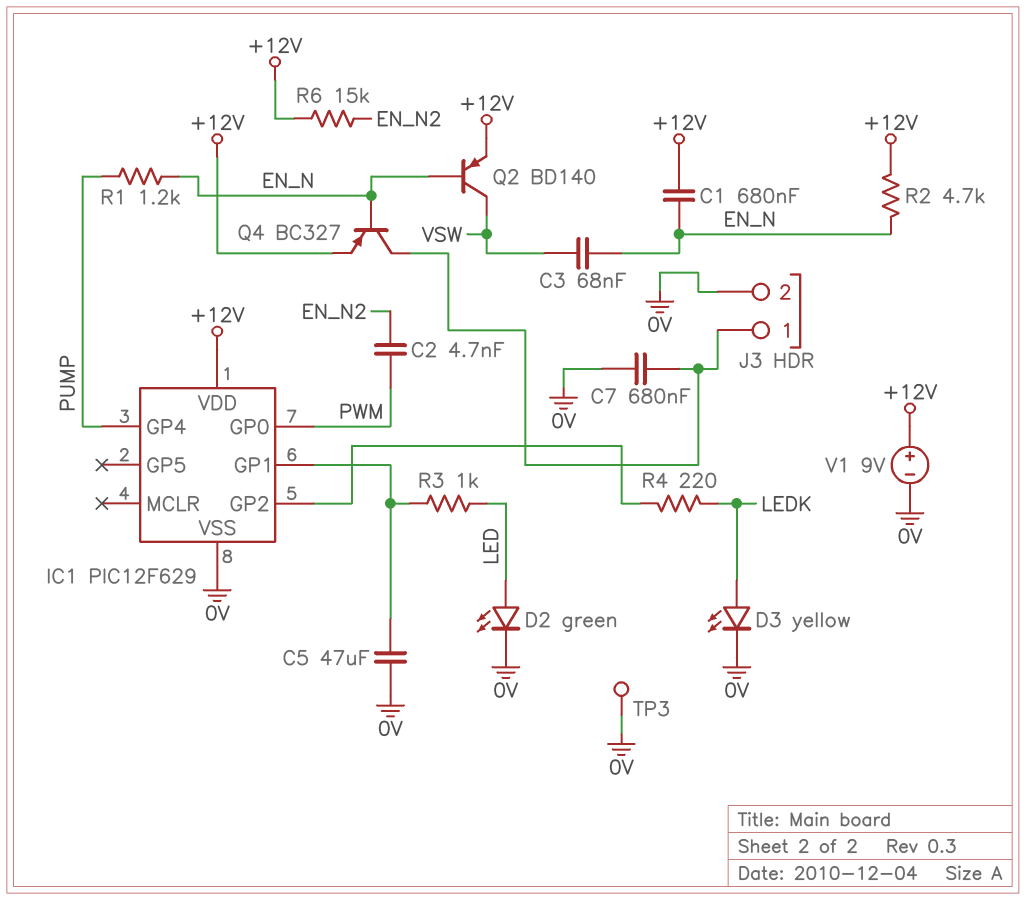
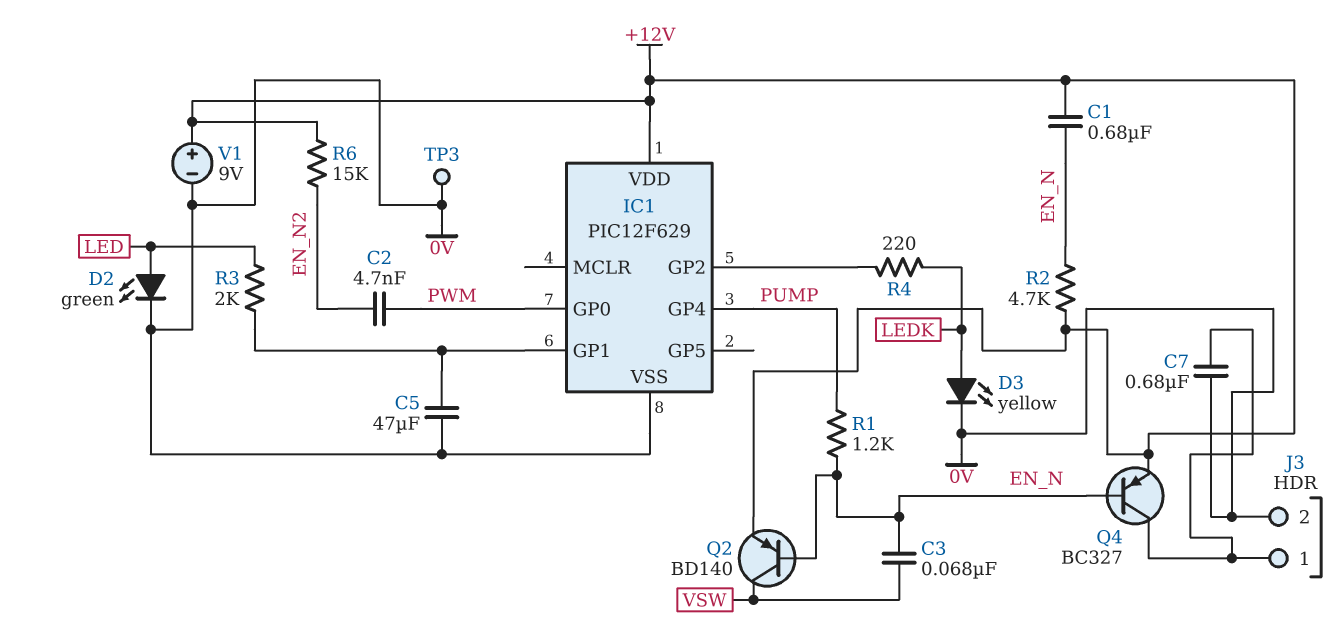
R3: 1k (IC1/GP1, LED) -> 2k (IC1/GP1, LED)

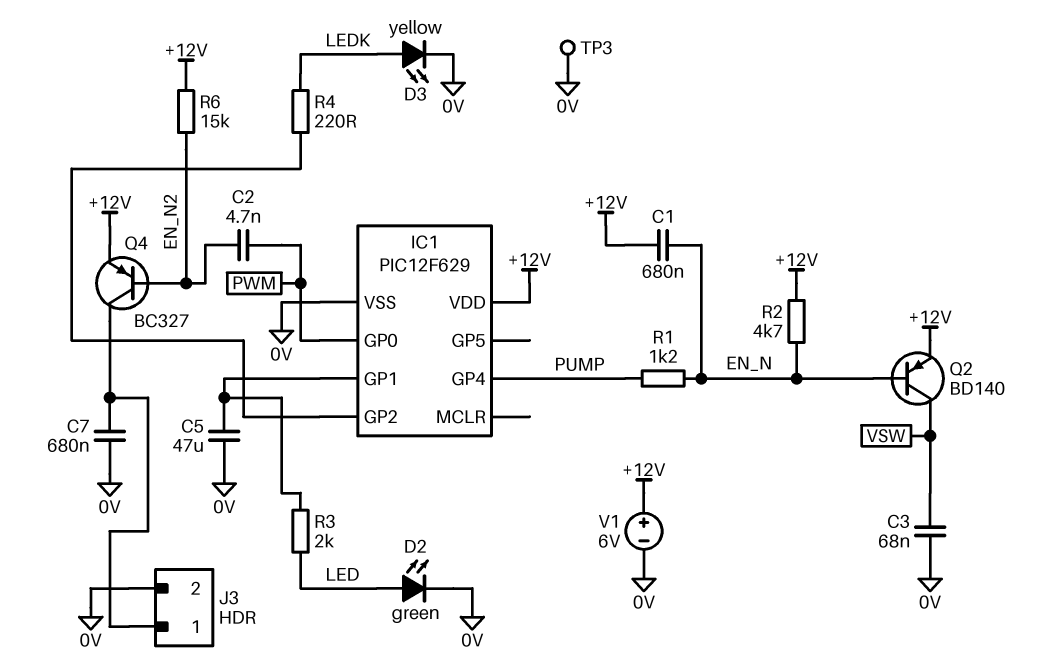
C3: 68nF (EN_N, VSW) -> 68nF (0V, VSW)
Q4: PNP BC327 (B EN_N, C J3/1, E +12V) -> PNP BC327 (B EN_N2, C J3/1, E +12V)
V1: 9V (plus +12V, minus 0V) -> 6V (plus +12V, minus 0V)

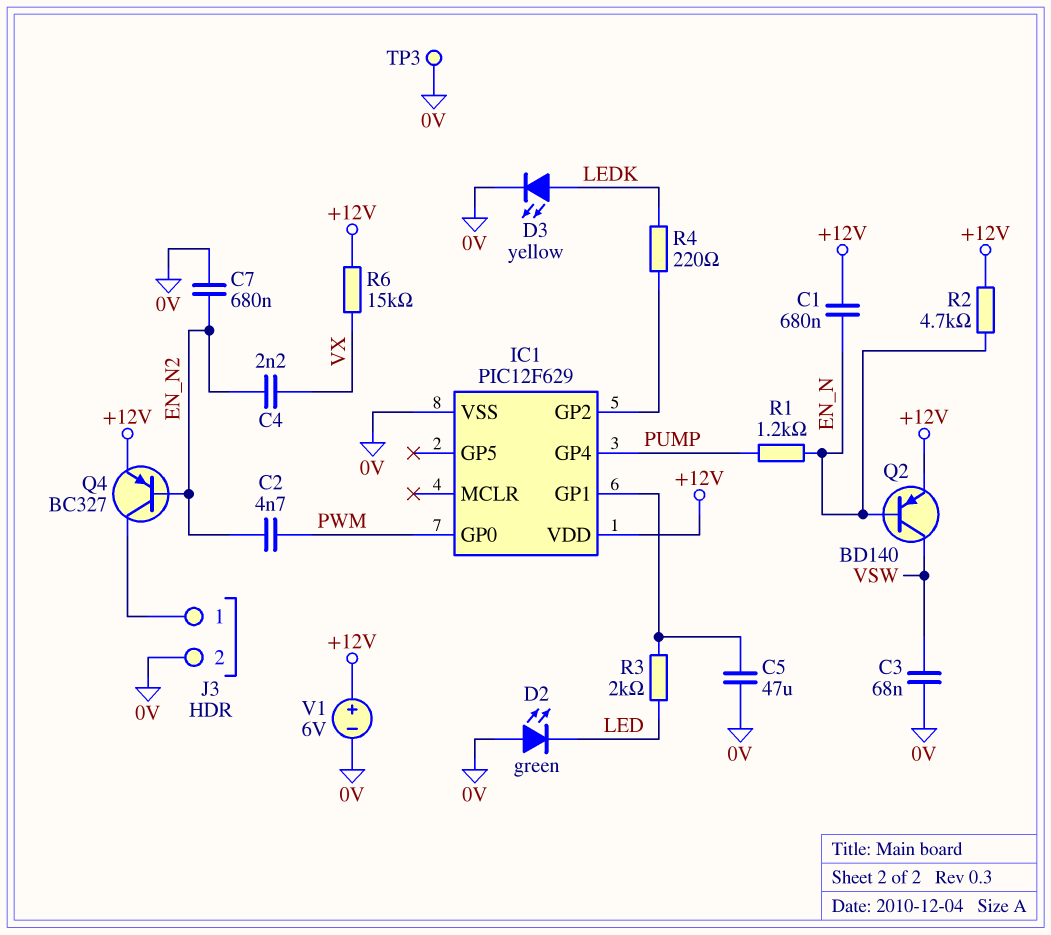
C4: none -> 2.2nF (EN_N2, VX)
C7: 680nF (0V, J3/1) -> 680nF (0V, EN_N2)
D2: LED green (A LED, K 0V) -> LED green (A 0V, K LED)
R6: 15k (+12V, EN_N2) -> 15k (+12V, VX)

